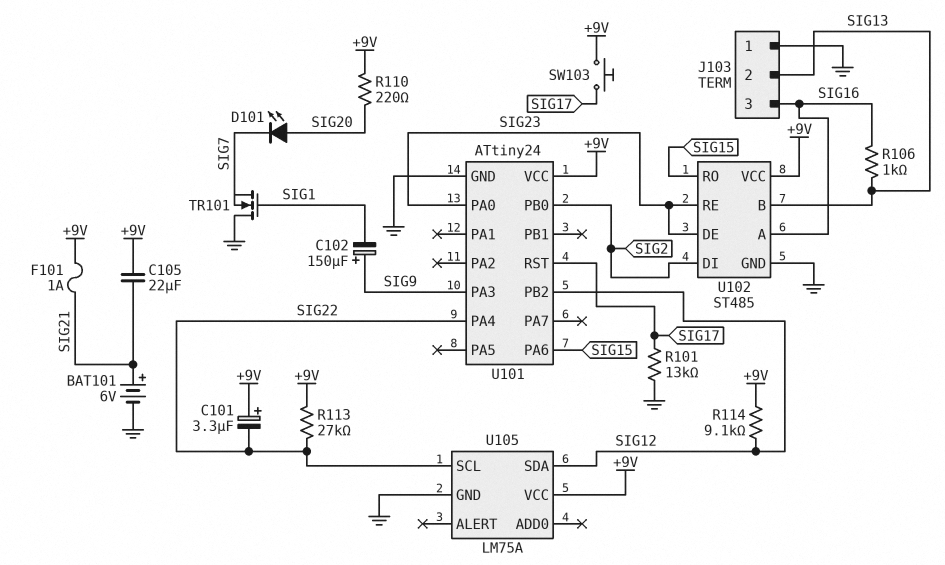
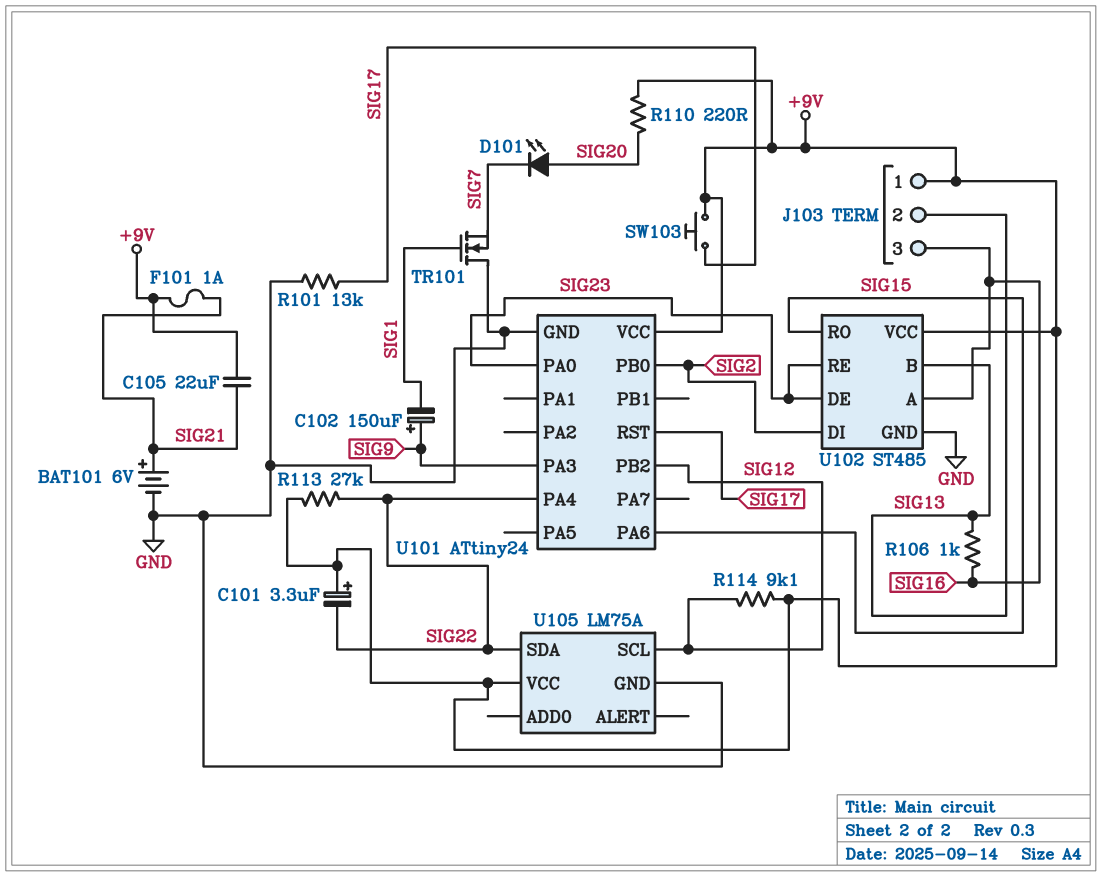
J103 pin 1: GND -> +9V
U105 pin SCL: SIG22 -> SIG12
U105 pin SDA: SIG12 -> SIG22

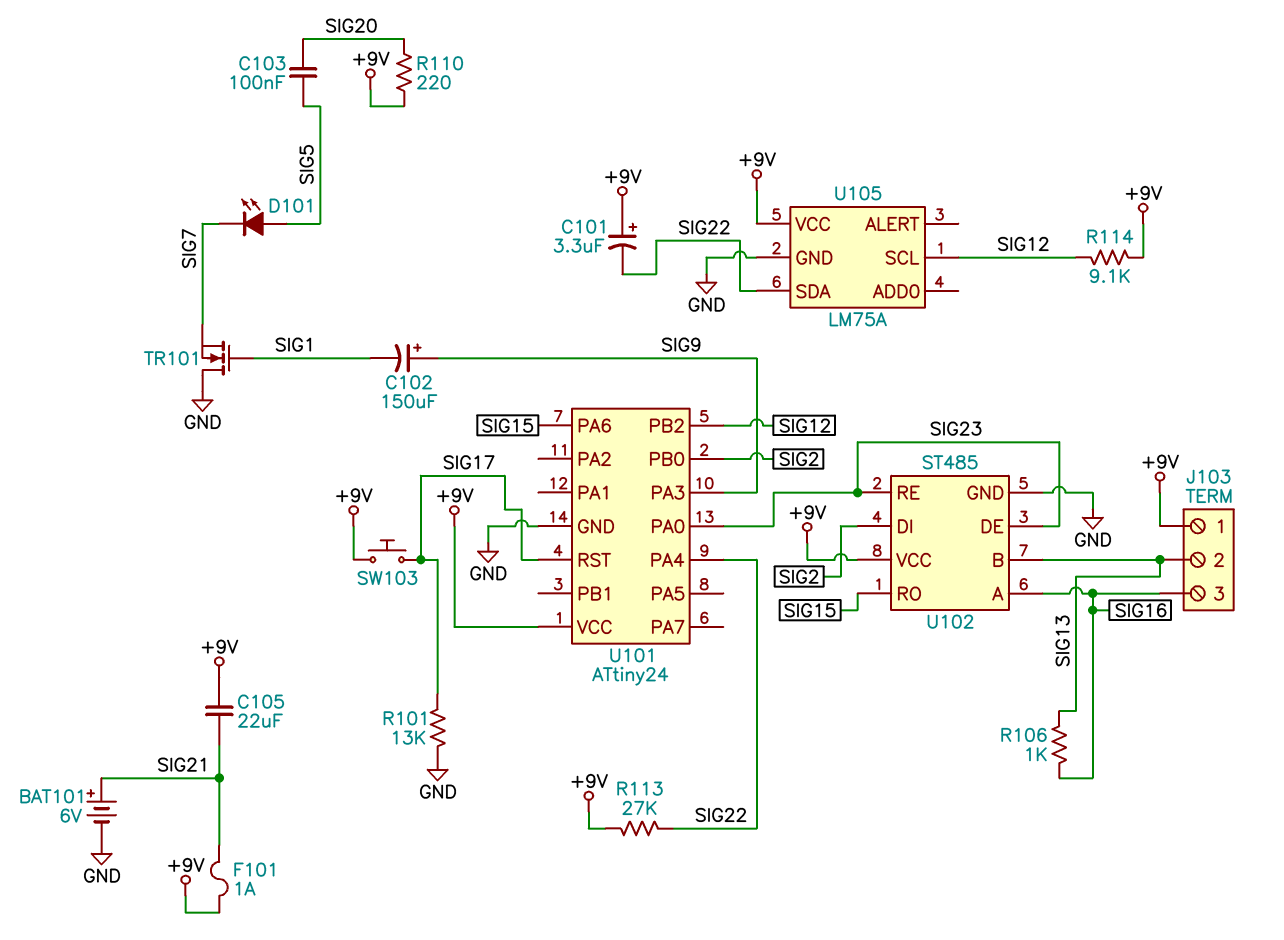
C103: none -> 100nF (SIG5, SIG20)
D101: LED (A SIG20, K SIG7) -> LED (A SIG5, K SIG7)

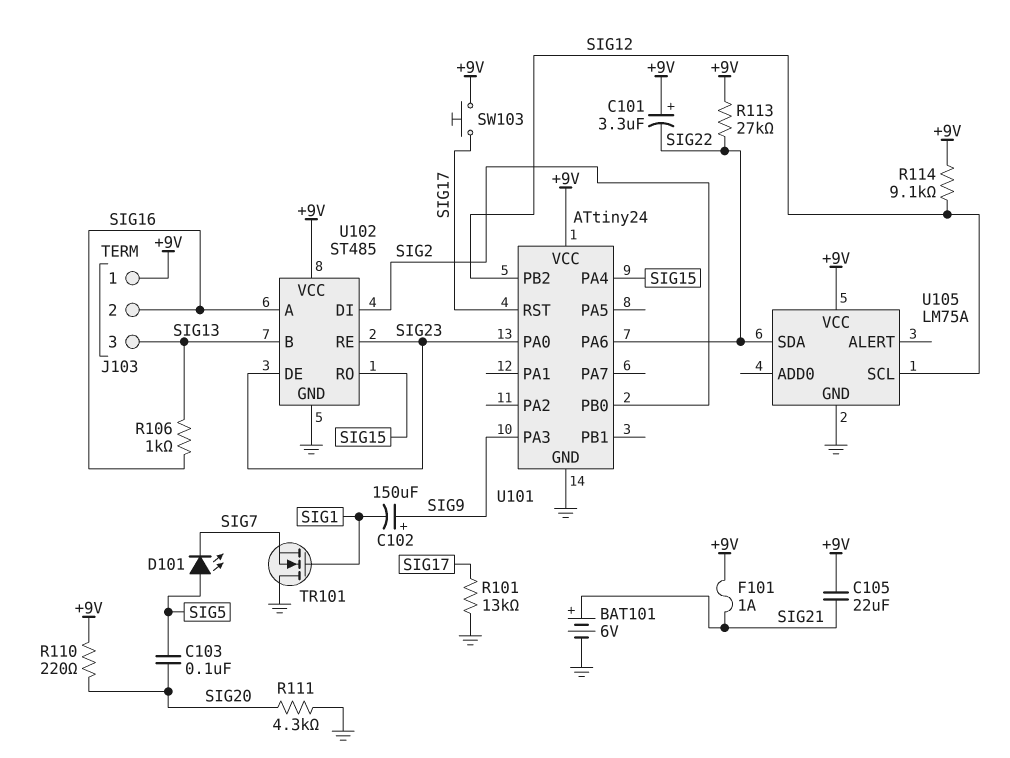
J103 pin 2: SIG13 -> SIG16
J103 pin 3: SIG16 -> SIG13
R111: none -> 4.3k (GND, SIG20)
U101 pin PA4: SIG22 -> SIG15
U101 pin PA6: SIG15 -> SIG22

